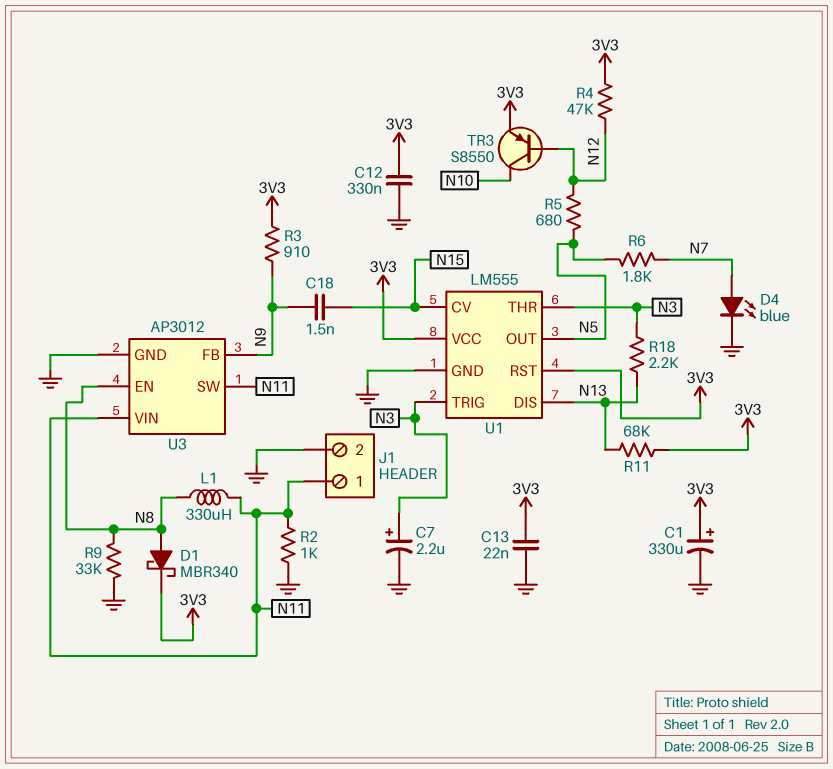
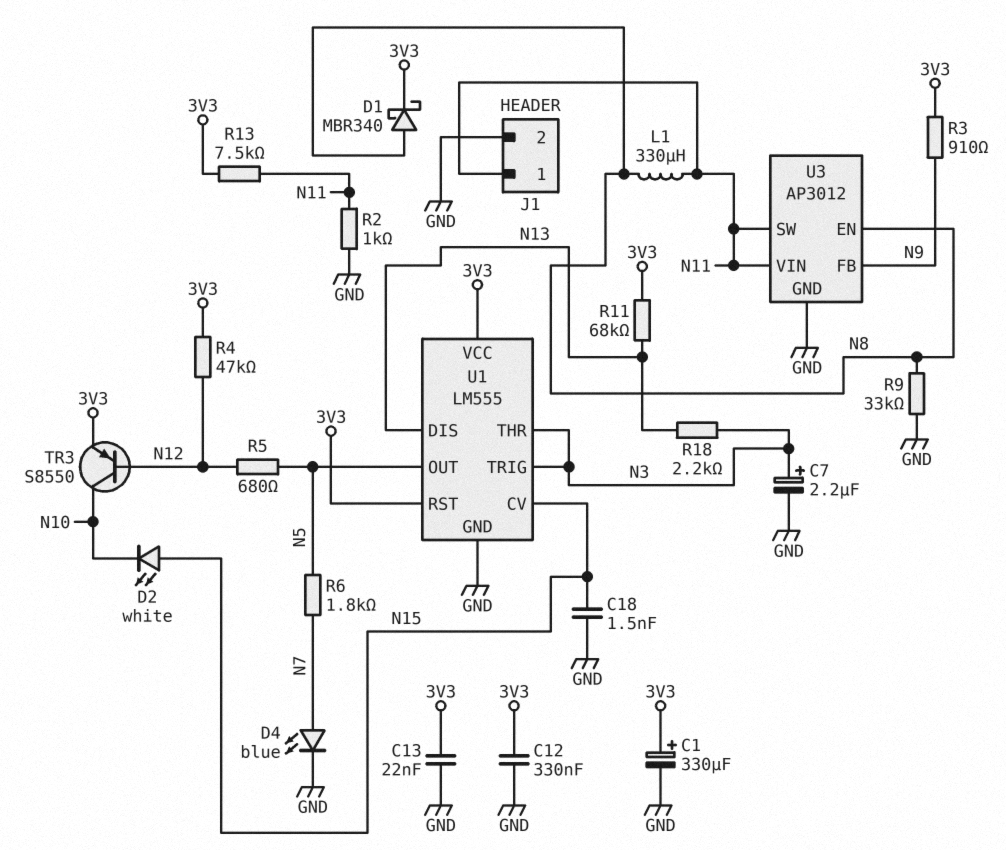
C18: 1.5nF (N9, N15) -> 1.5nF (GND, N15)
D2: none -> LED white (A N15, K N10)
R13: none -> 7.5k (3V3, N11)

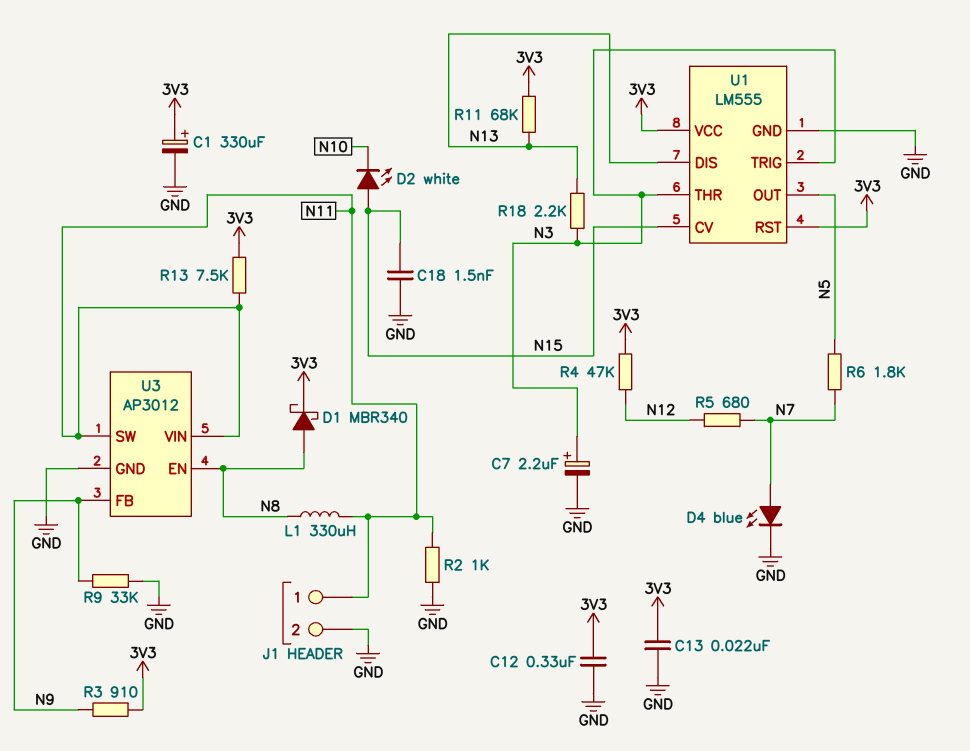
R5: 680 (N5, N12) -> 680 (N7, N12)
R9: 33k (GND, N8) -> 33k (GND, N9)
TR3: PNP S8550 (B N12, C N10, E 3V3) -> none

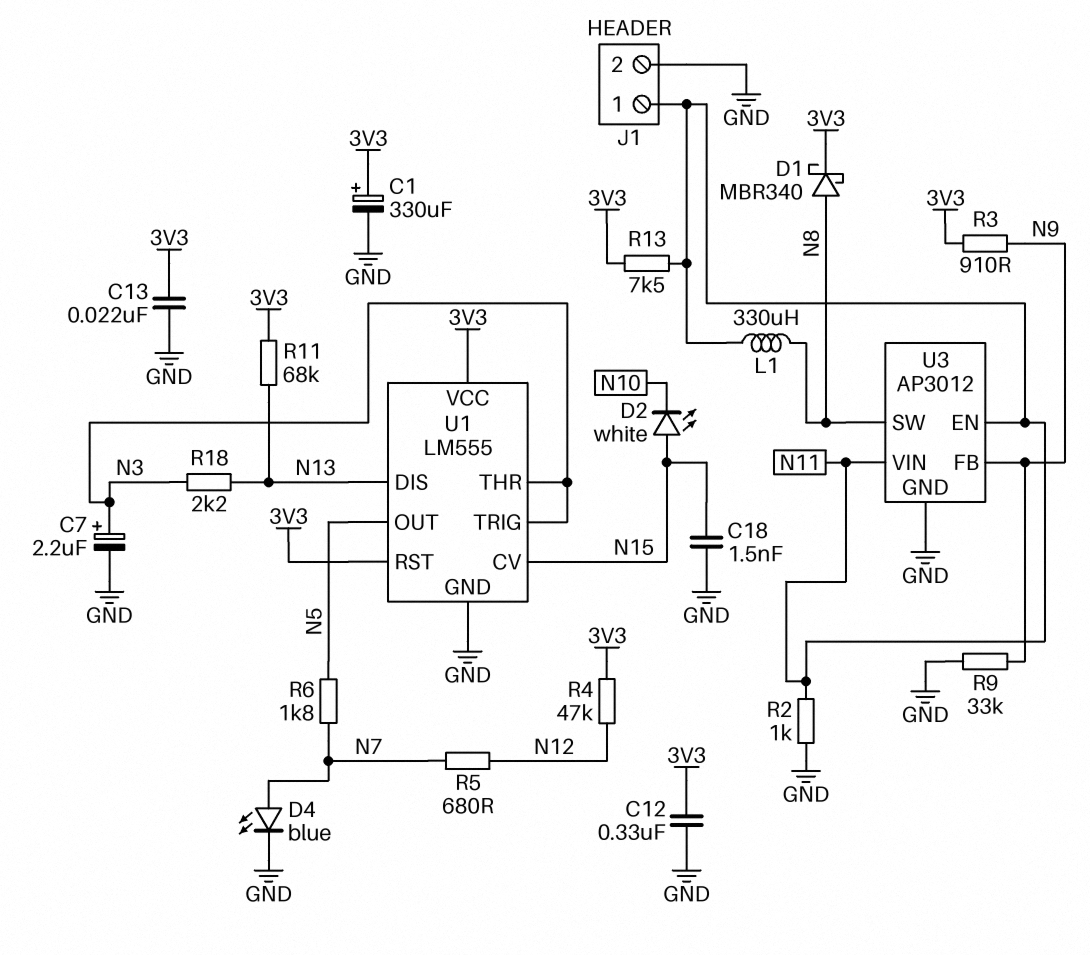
U3 pin EN: N8 -> N11
U3 pin SW: N11 -> N8

